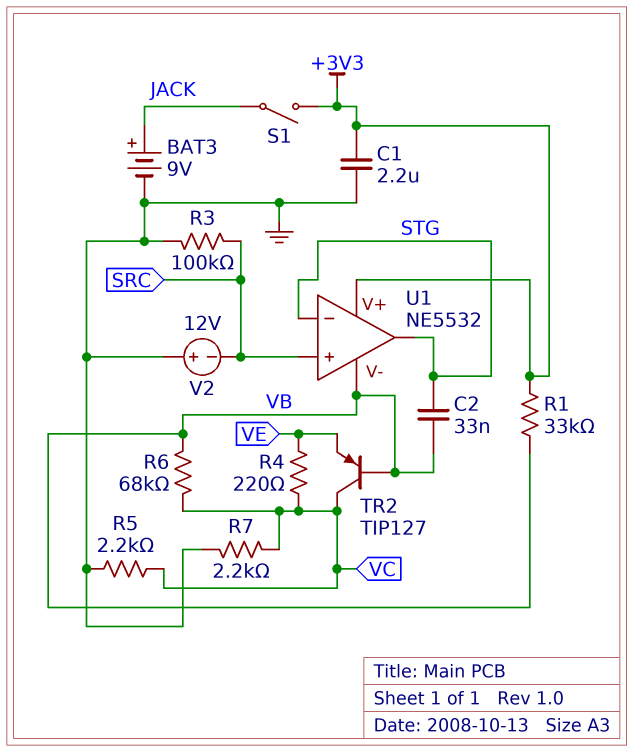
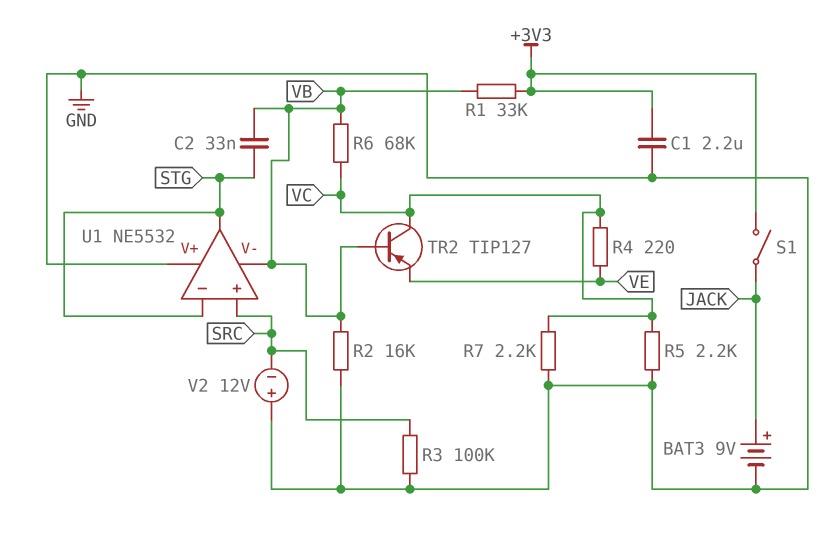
R2: none -> 16k (GND, VB)
U1 pin V+: +3V3 -> GND

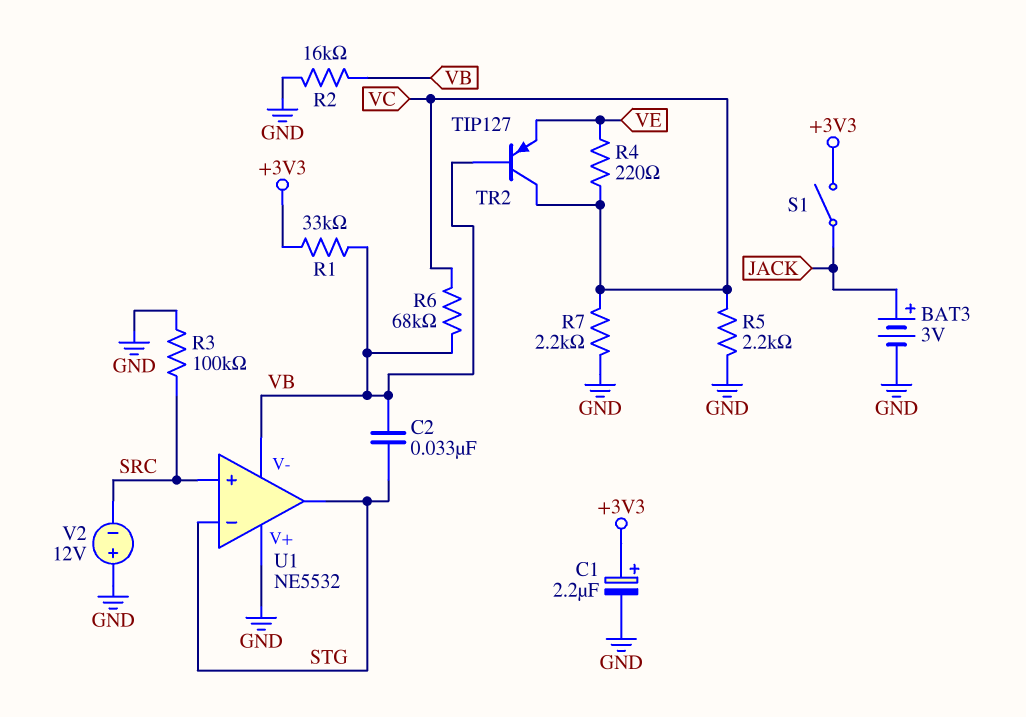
BAT3: 9V (plus JACK, minus GND) -> 3V (plus JACK, minus GND)
C1: 2.2uF (+3V3, GND) -> 2.2uF (plus +3V3, minus GND)

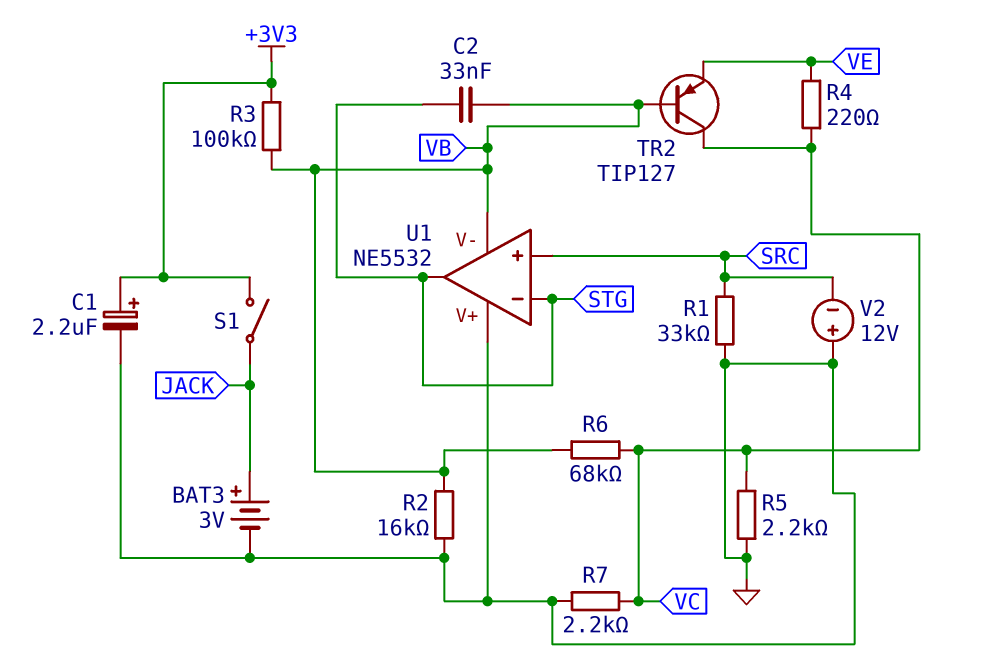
R1: 33k (+3V3, VB) -> 33k (GND, SRC)
R3: 100k (GND, SRC) -> 100k (+3V3, VB)

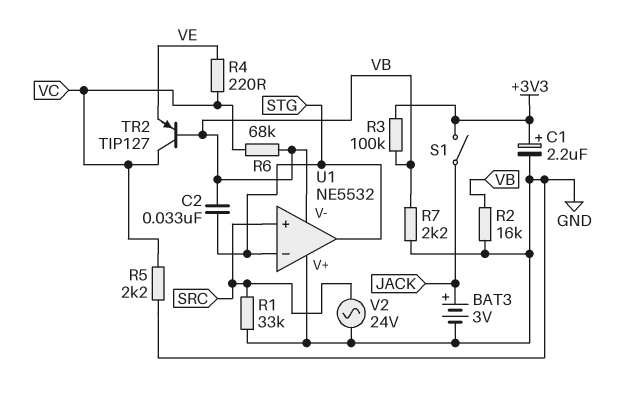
R7: 2.2k (GND, VC) -> 2.2k (GND, VB)
V2: 12V (plus GND, minus SRC) -> AC 24V (GND, SRC)

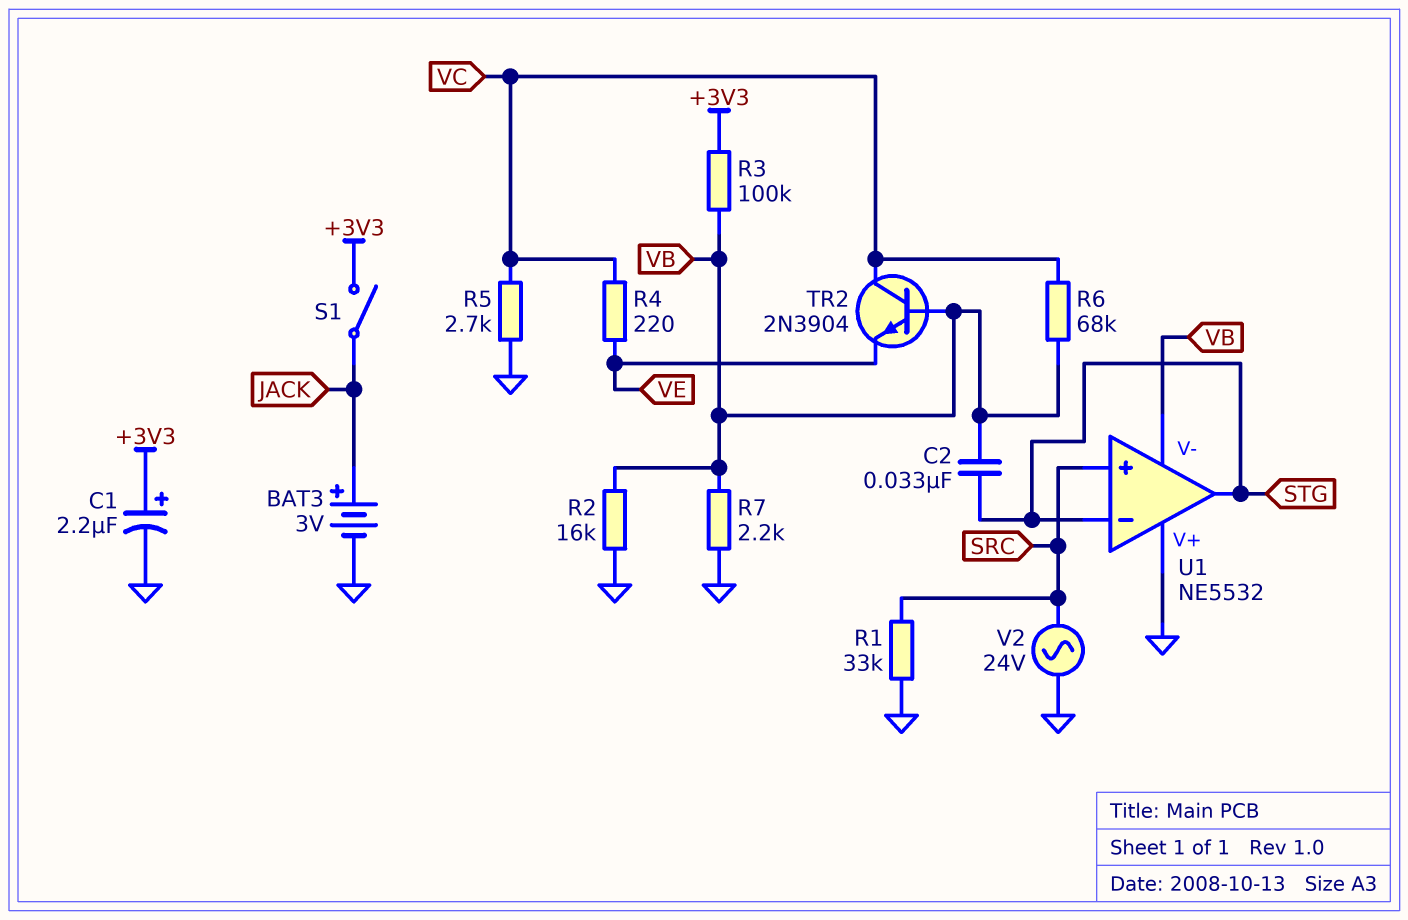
R5: 2.2k (GND, VC) -> 2.7k (GND, VC)
TR2: PNP TIP127 (B VB, C VC, E VE) -> NPN 2N3904 (B VB, C VC, E VE)

